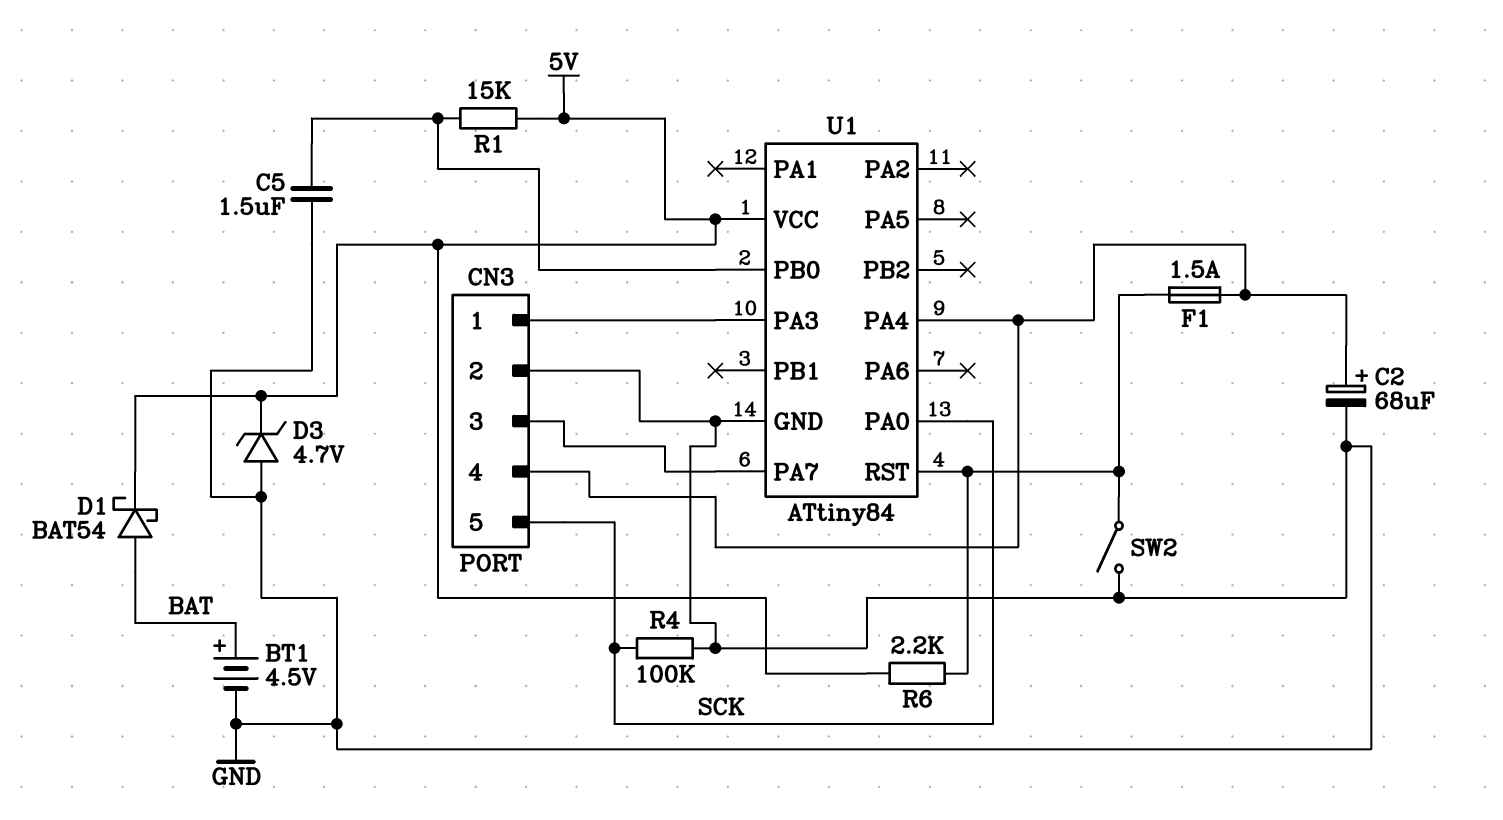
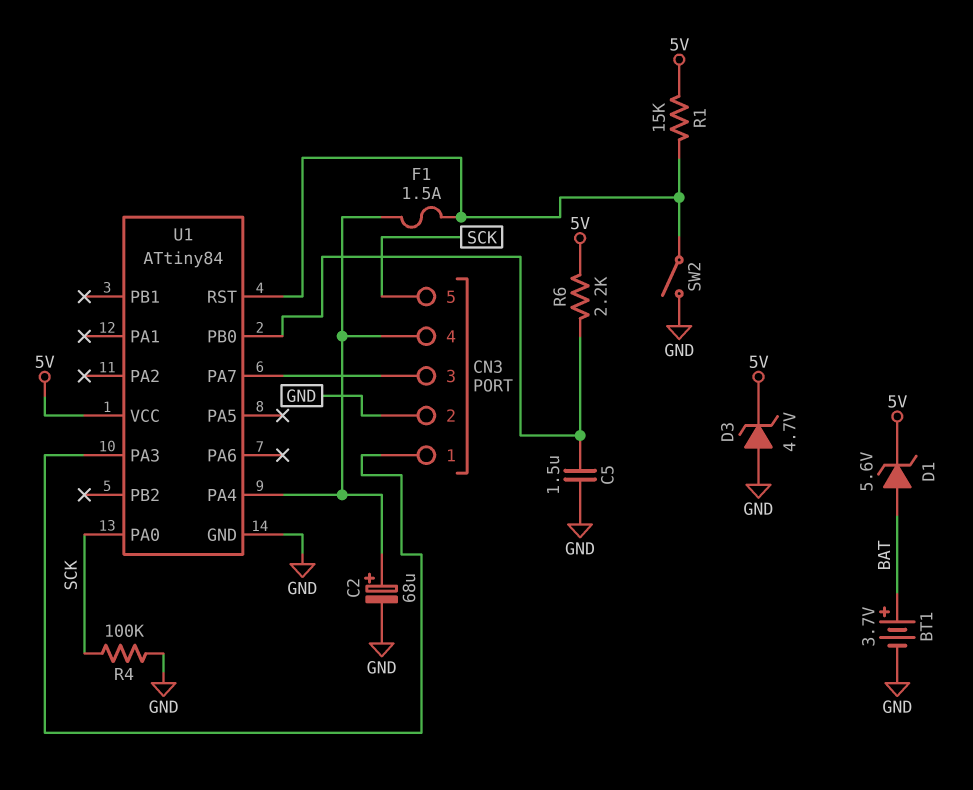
BT1: 4.5V (plus BAT, minus GND) -> 3.7V (plus BAT, minus GND)
D1: schottky BAT54 (A BAT, K 5V) -> zener 5.6V (A BAT, K 5V)
R1: 15k (5V, U1/PB0) -> 15k (5V, U1/RST)
R6: 2.2k (5V, U1/RST) -> 2.2k (5V, U1/PB0)

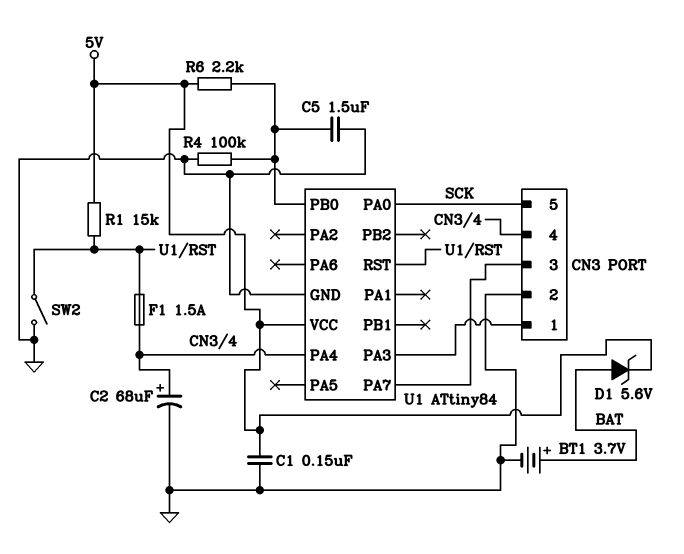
C1: none -> 150nF (5V, GND)
D3: zener 4.7V (A GND, K 5V) -> none
R4: 100k (GND, SCK) -> 100k (GND, U1/PB0)

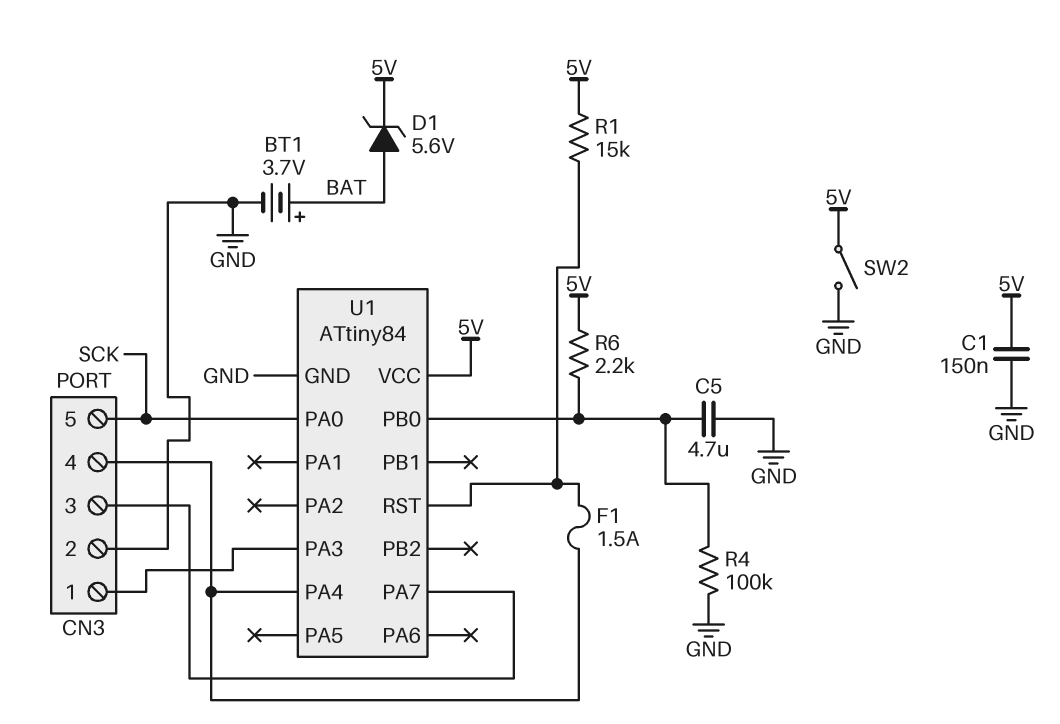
C2: 68uF (plus CN3/4, minus GND) -> none
C5: 1.5uF (GND, U1/PB0) -> 4.7uF (GND, U1/PB0)
SW2: switch (GND, U1/RST) -> switch (5V, GND)

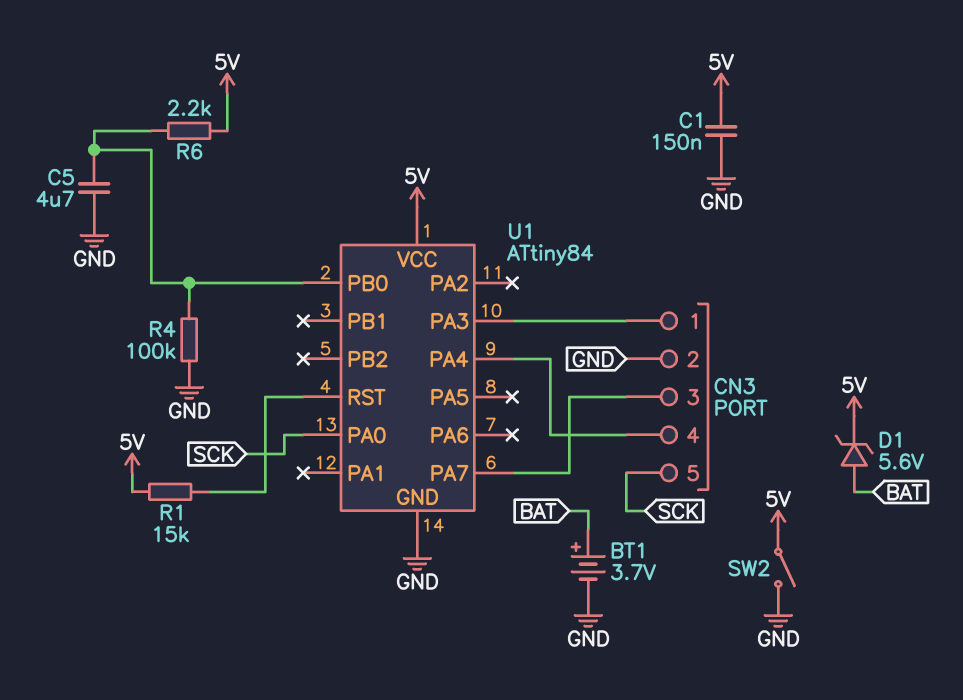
F1: 1.5A (CN3/4, U1/RST) -> none

